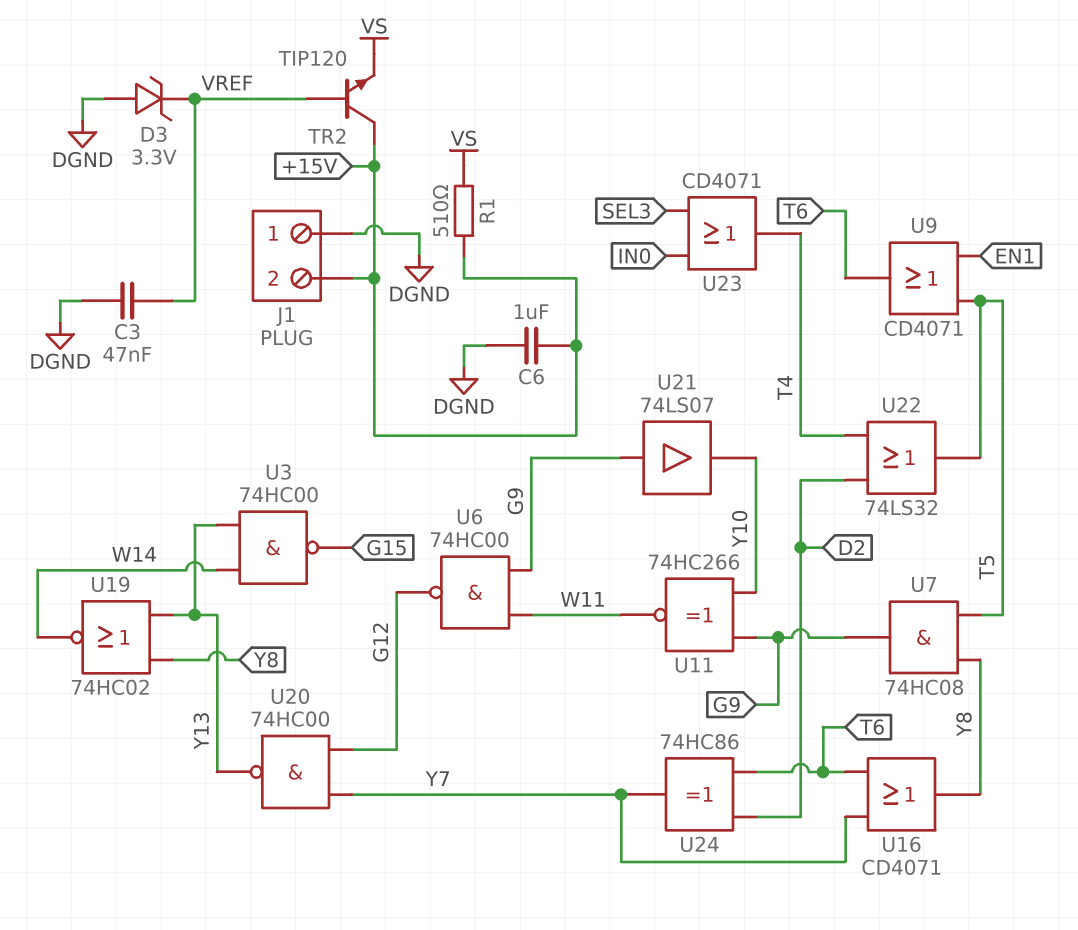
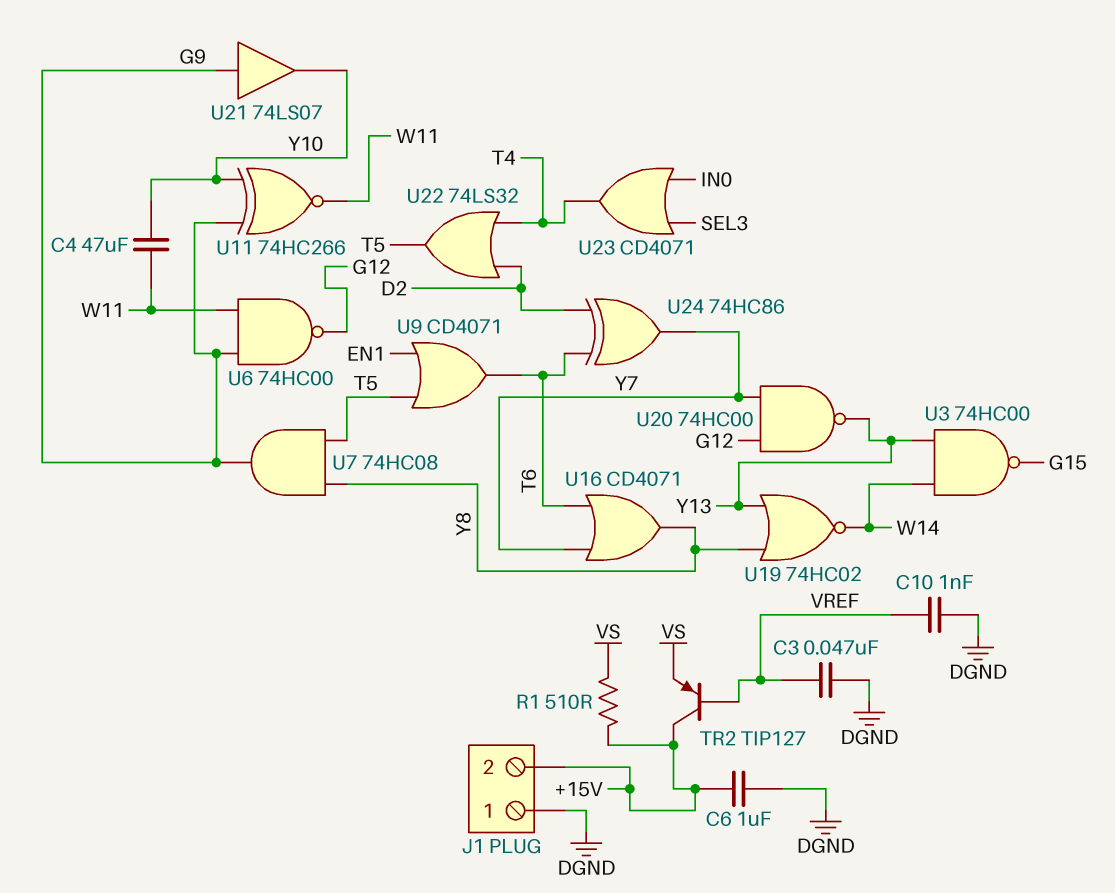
C4: none -> 47uF (W11, Y10)
C10: none -> 1nF (DGND, VREF)
D3: zener 3.3V (A DGND, K VREF) -> none
TR2: NPN TIP120 (B VREF, C +15V, E VS) -> PNP TIP127 (B VREF, C +15V, E VS)

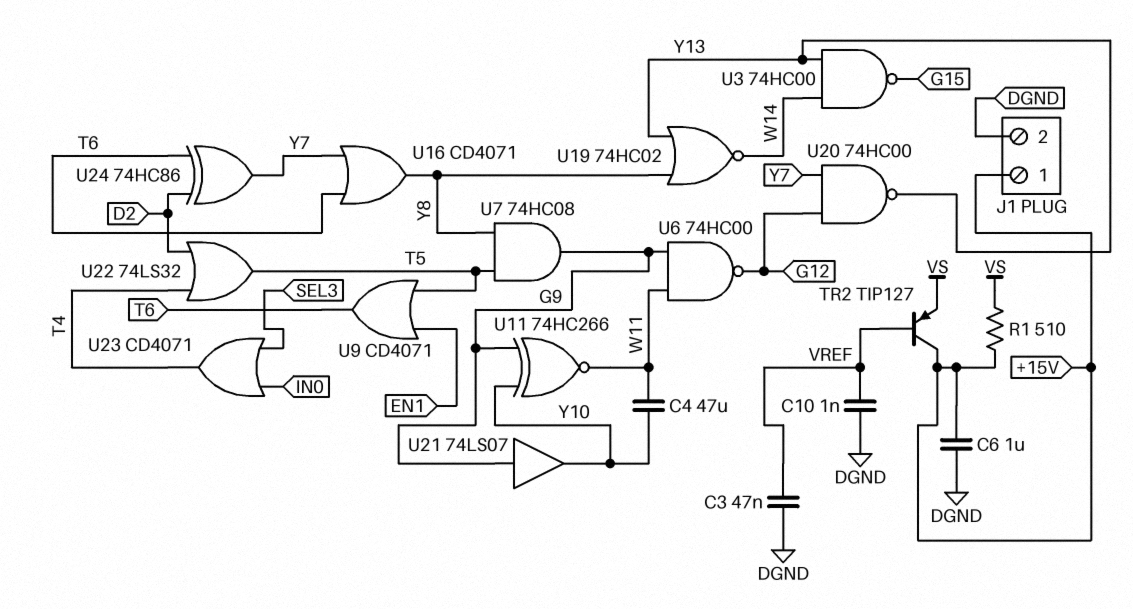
J1 pin 1: DGND -> +15V
J1 pin 2: +15V -> DGND

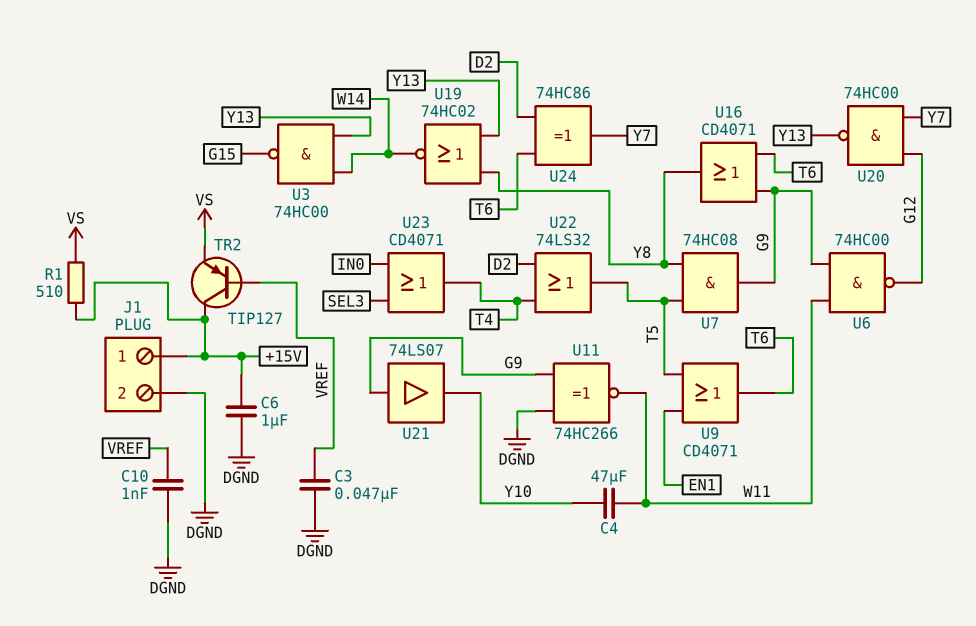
U11: XNOR 74HC266 (in G9, in Y10, out W11) -> XNOR 74HC266 (in DGND, in G9, out W11)
U16: OR CD4071 (in T6, in Y7, out Y8) -> OR CD4071 (in G9, in T6, out Y8)

